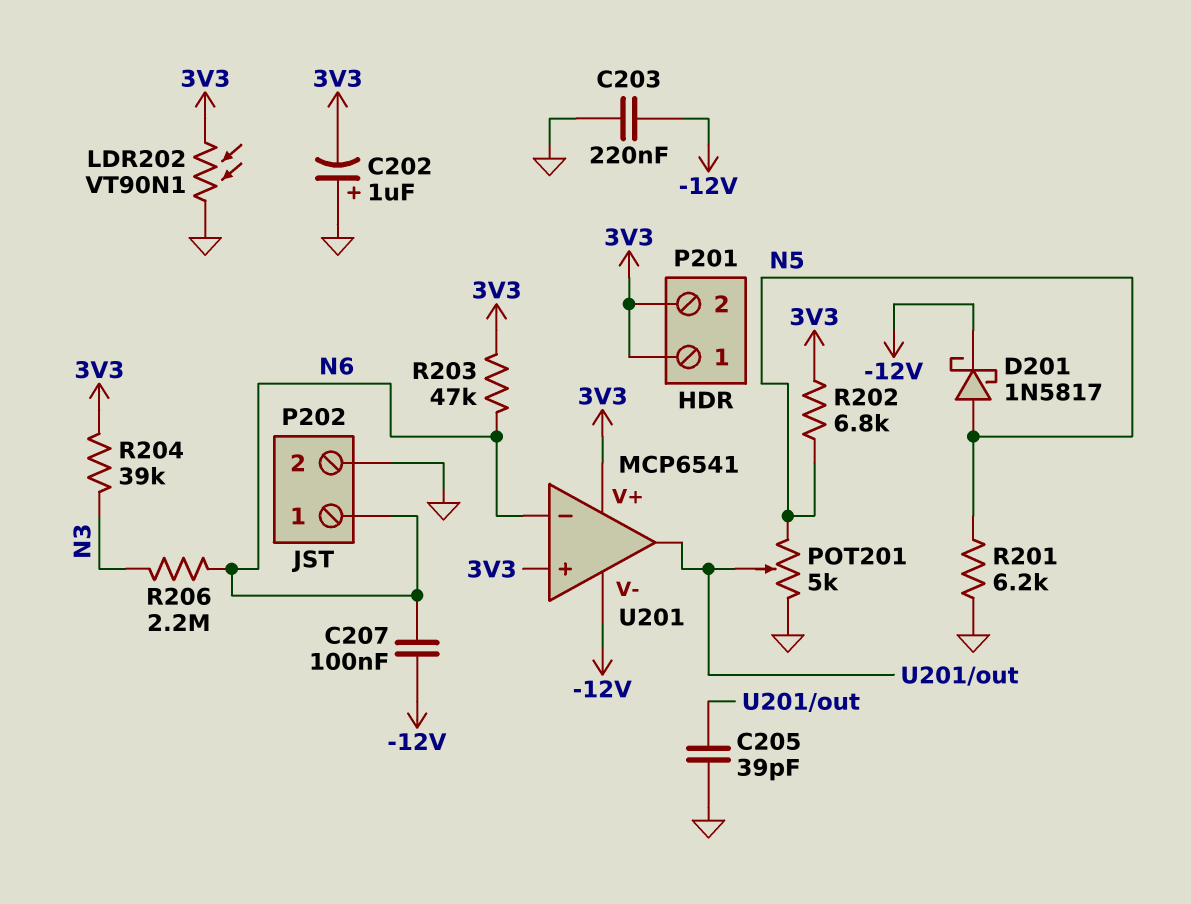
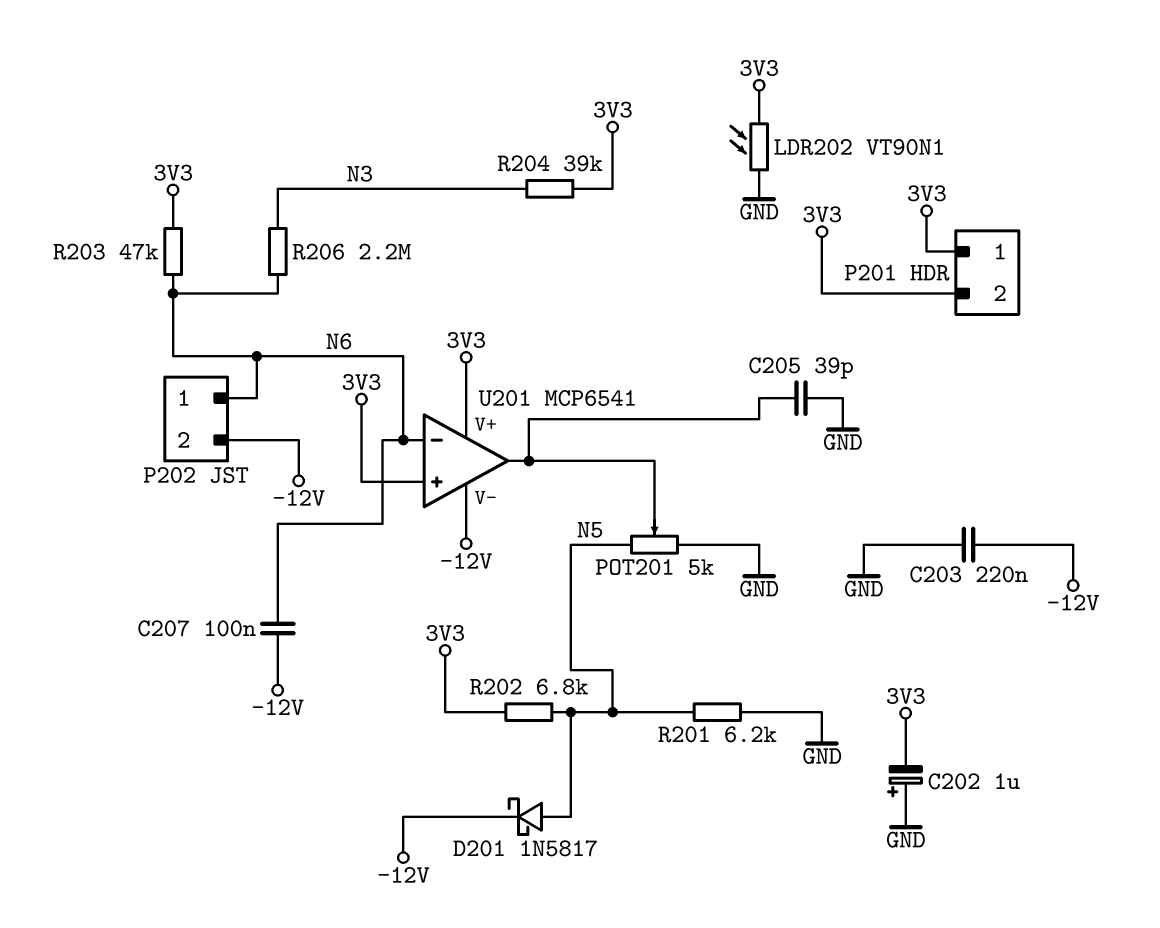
P202 pin 2: GND -> -12V

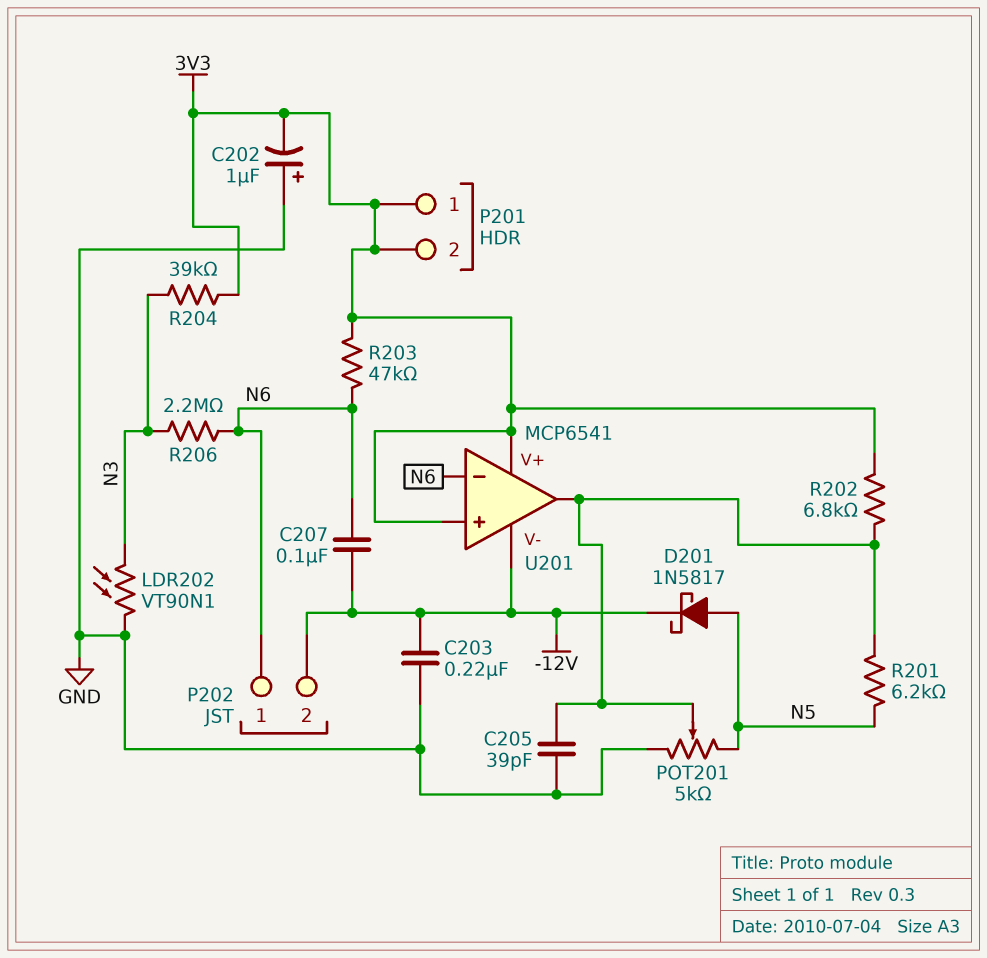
LDR202: VT90N1 (3V3, GND) -> VT90N1 (GND, N3)
R201: 6.2k (GND, N5) -> 6.2k (N5, U201/out)
R202: 6.8k (3V3, N5) -> 6.8k (3V3, U201/out)

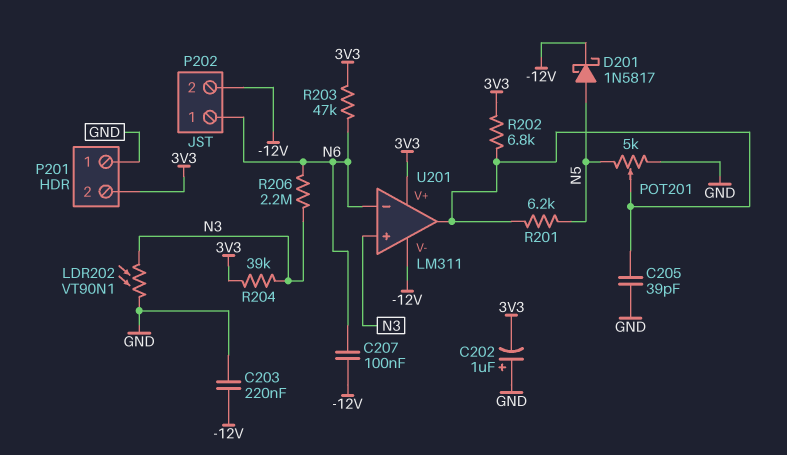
P201 pin 1: 3V3 -> GND
U201: MCP6541 -> LM311
U201 pin in+: 3V3 -> N3

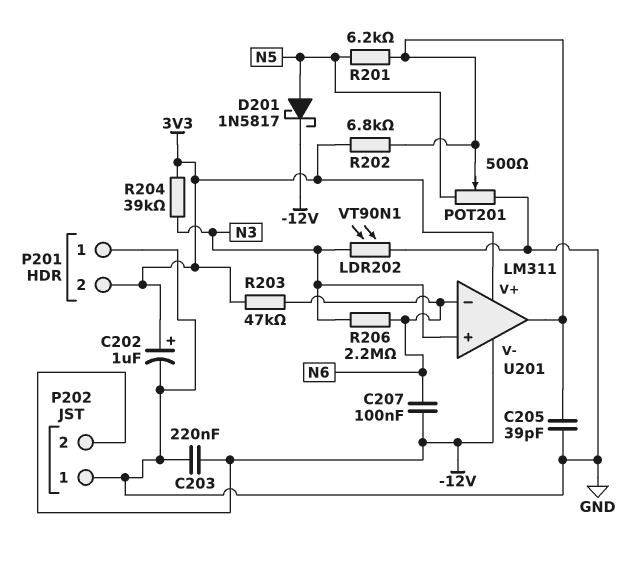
C202: 1uF (plus GND, minus 3V3) -> 1uF (plus 3V3, minus GND)
P202 pin 1: N6 -> GND
POT201: 5k (GND, N5, wiper U201/out) -> 500 (GND, N5, wiper U201/out)

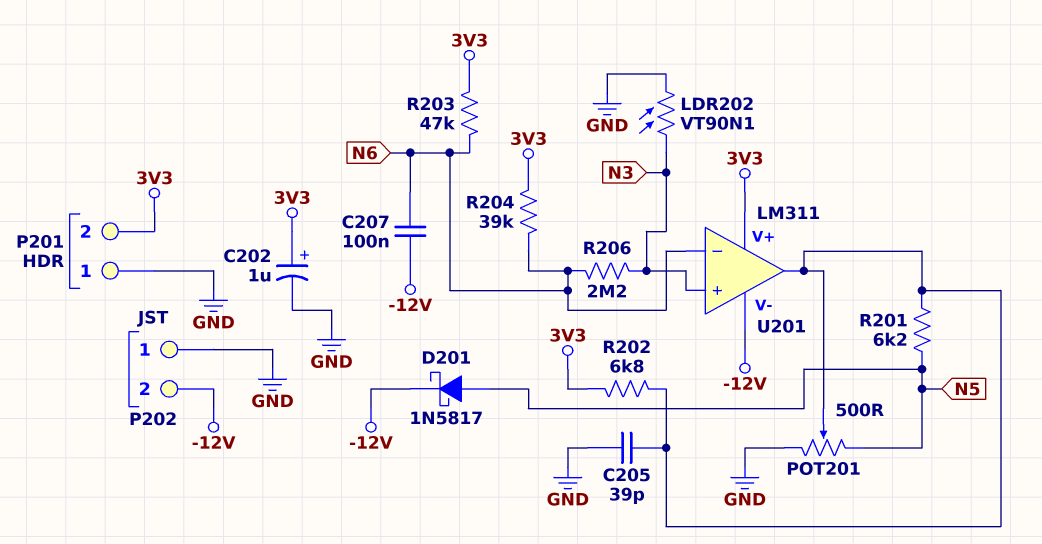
C203: 220nF (-12V, GND) -> none
R204: 39k (3V3, N3) -> 39k (3V3, N6)

